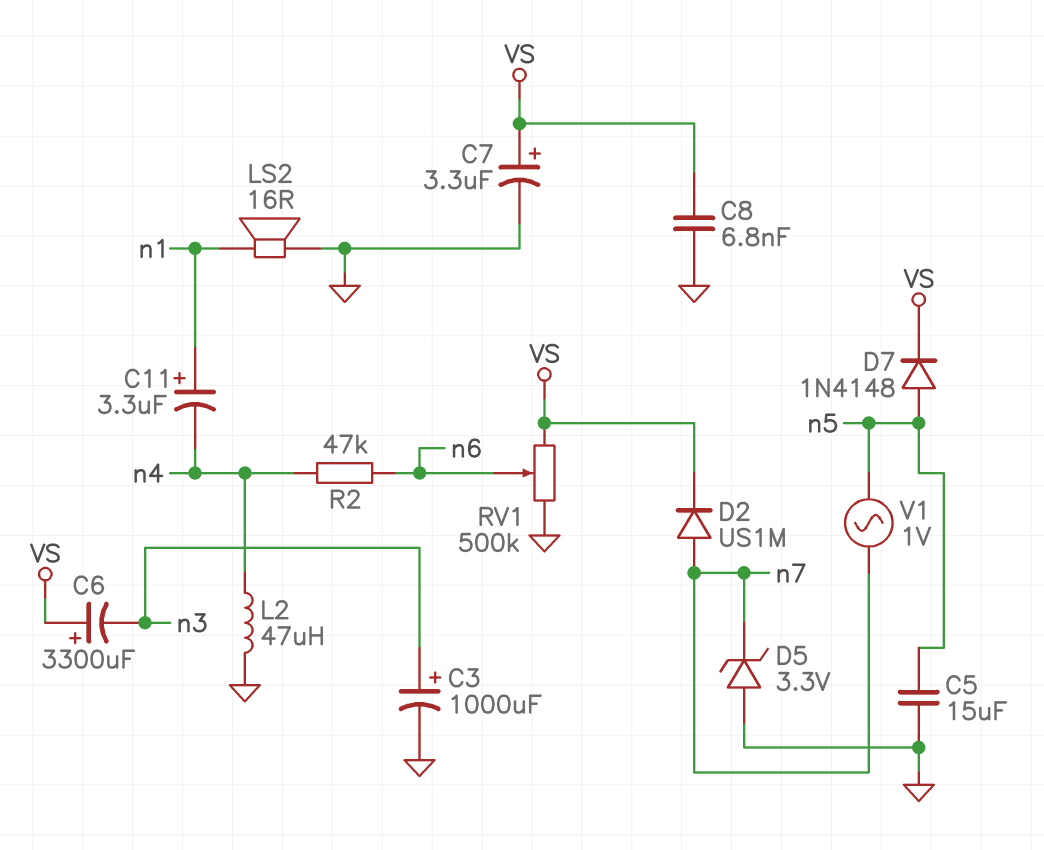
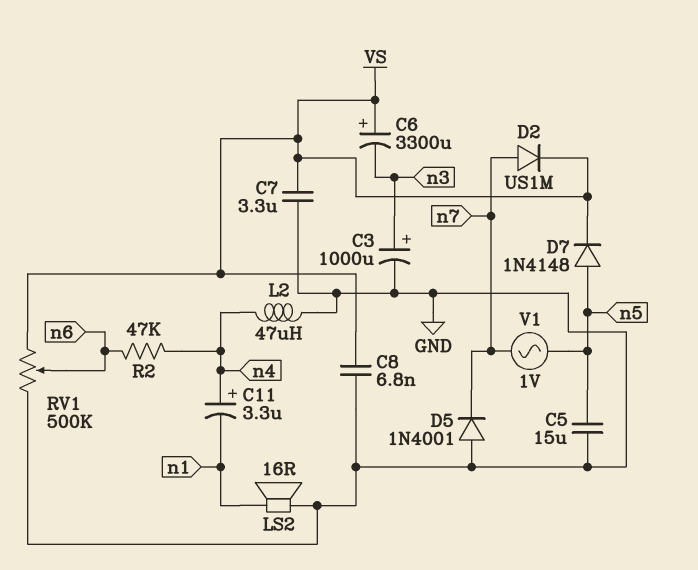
C7: 3.3uF (plus VS, minus GND) -> 3.3uF (GND, VS)
C11: 3.3uF (plus n1, minus n4) -> 3.3uF (plus n4, minus n1)
D5: zener 3.3V (A GND, K n7) -> diode 1N4001 (A GND, K n7)

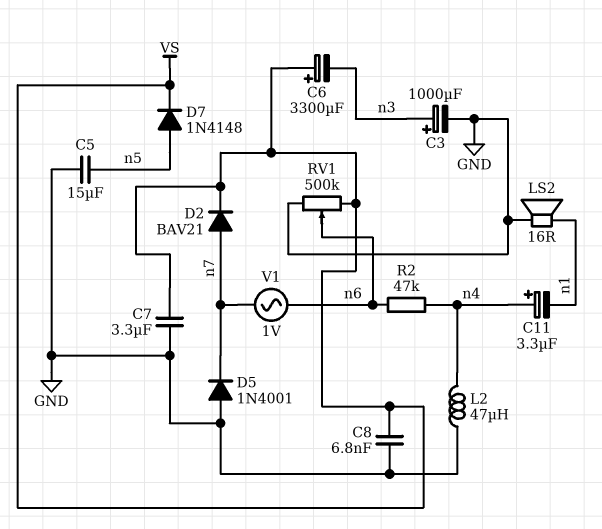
D2: diode US1M (A n7, K VS) -> diode BAV21 (A n7, K VS)
V1: AC 1V (n5, n7) -> AC 1V (n6, n7)

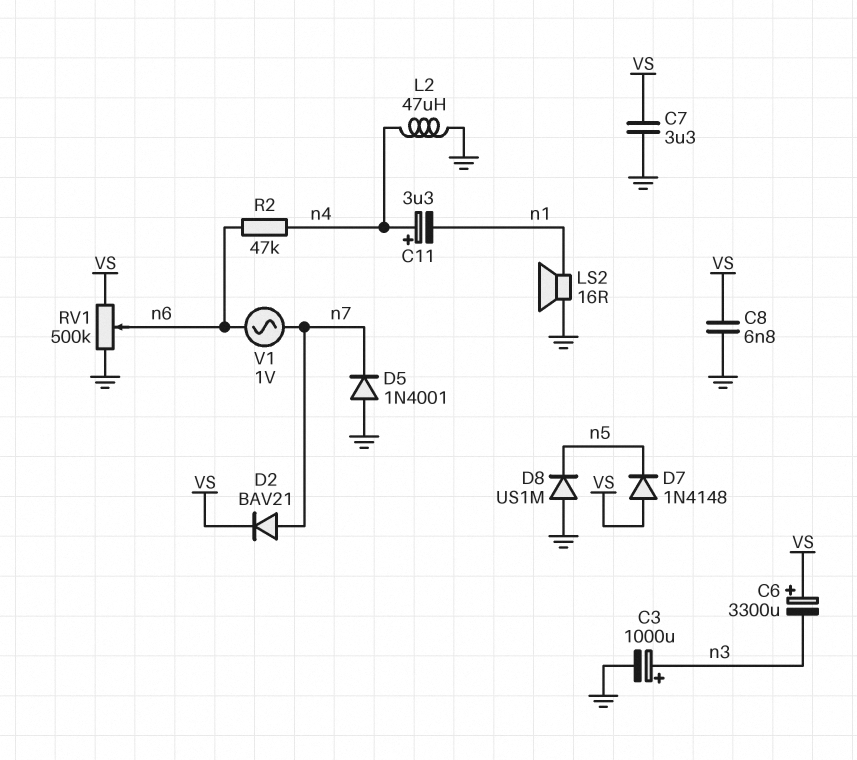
C5: 15uF (GND, n5) -> none
D7: diode 1N4148 (A n5, K VS) -> diode 1N4148 (A VS, K n5)
D8: none -> diode US1M (A GND, K n5)

